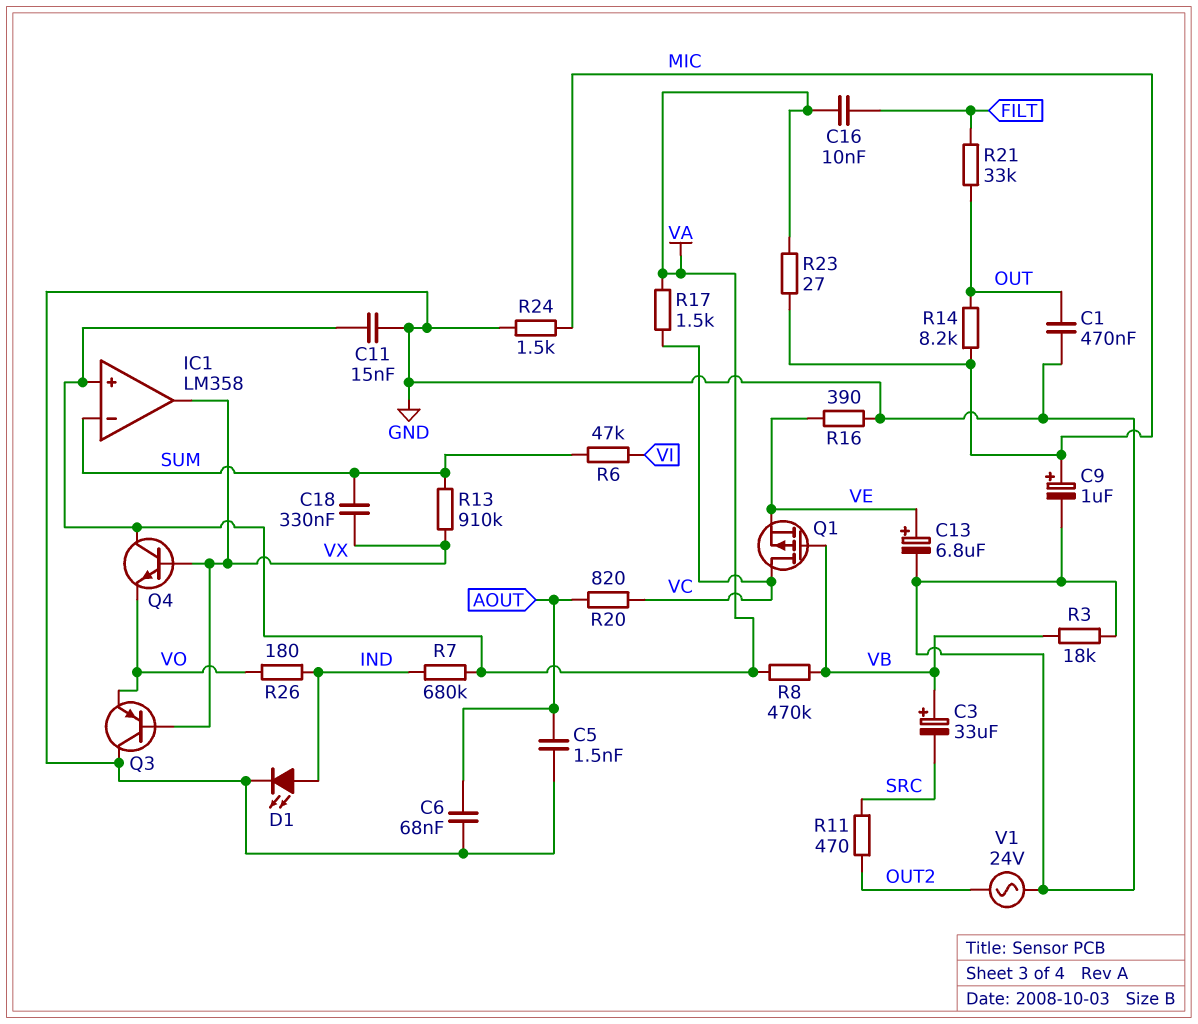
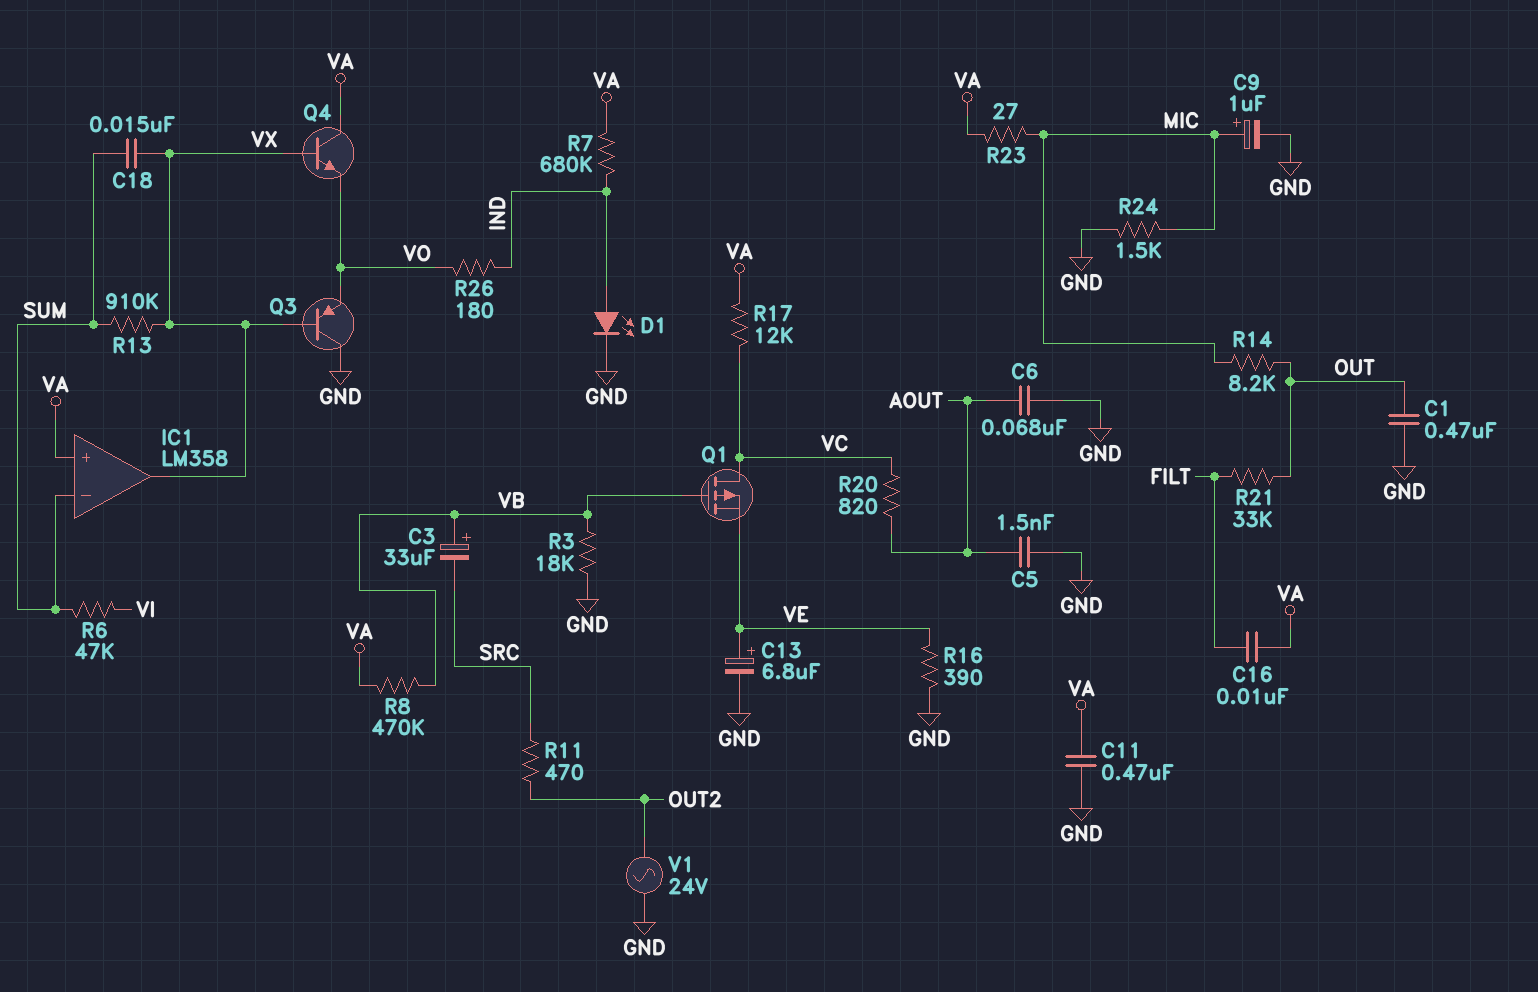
C11: 15nF (GND, VA) -> 470nF (GND, VA)
C18: 330nF (SUM, VX) -> 15nF (SUM, VX)
R17: 1.5k (VA, VC) -> 12k (VA, VC)

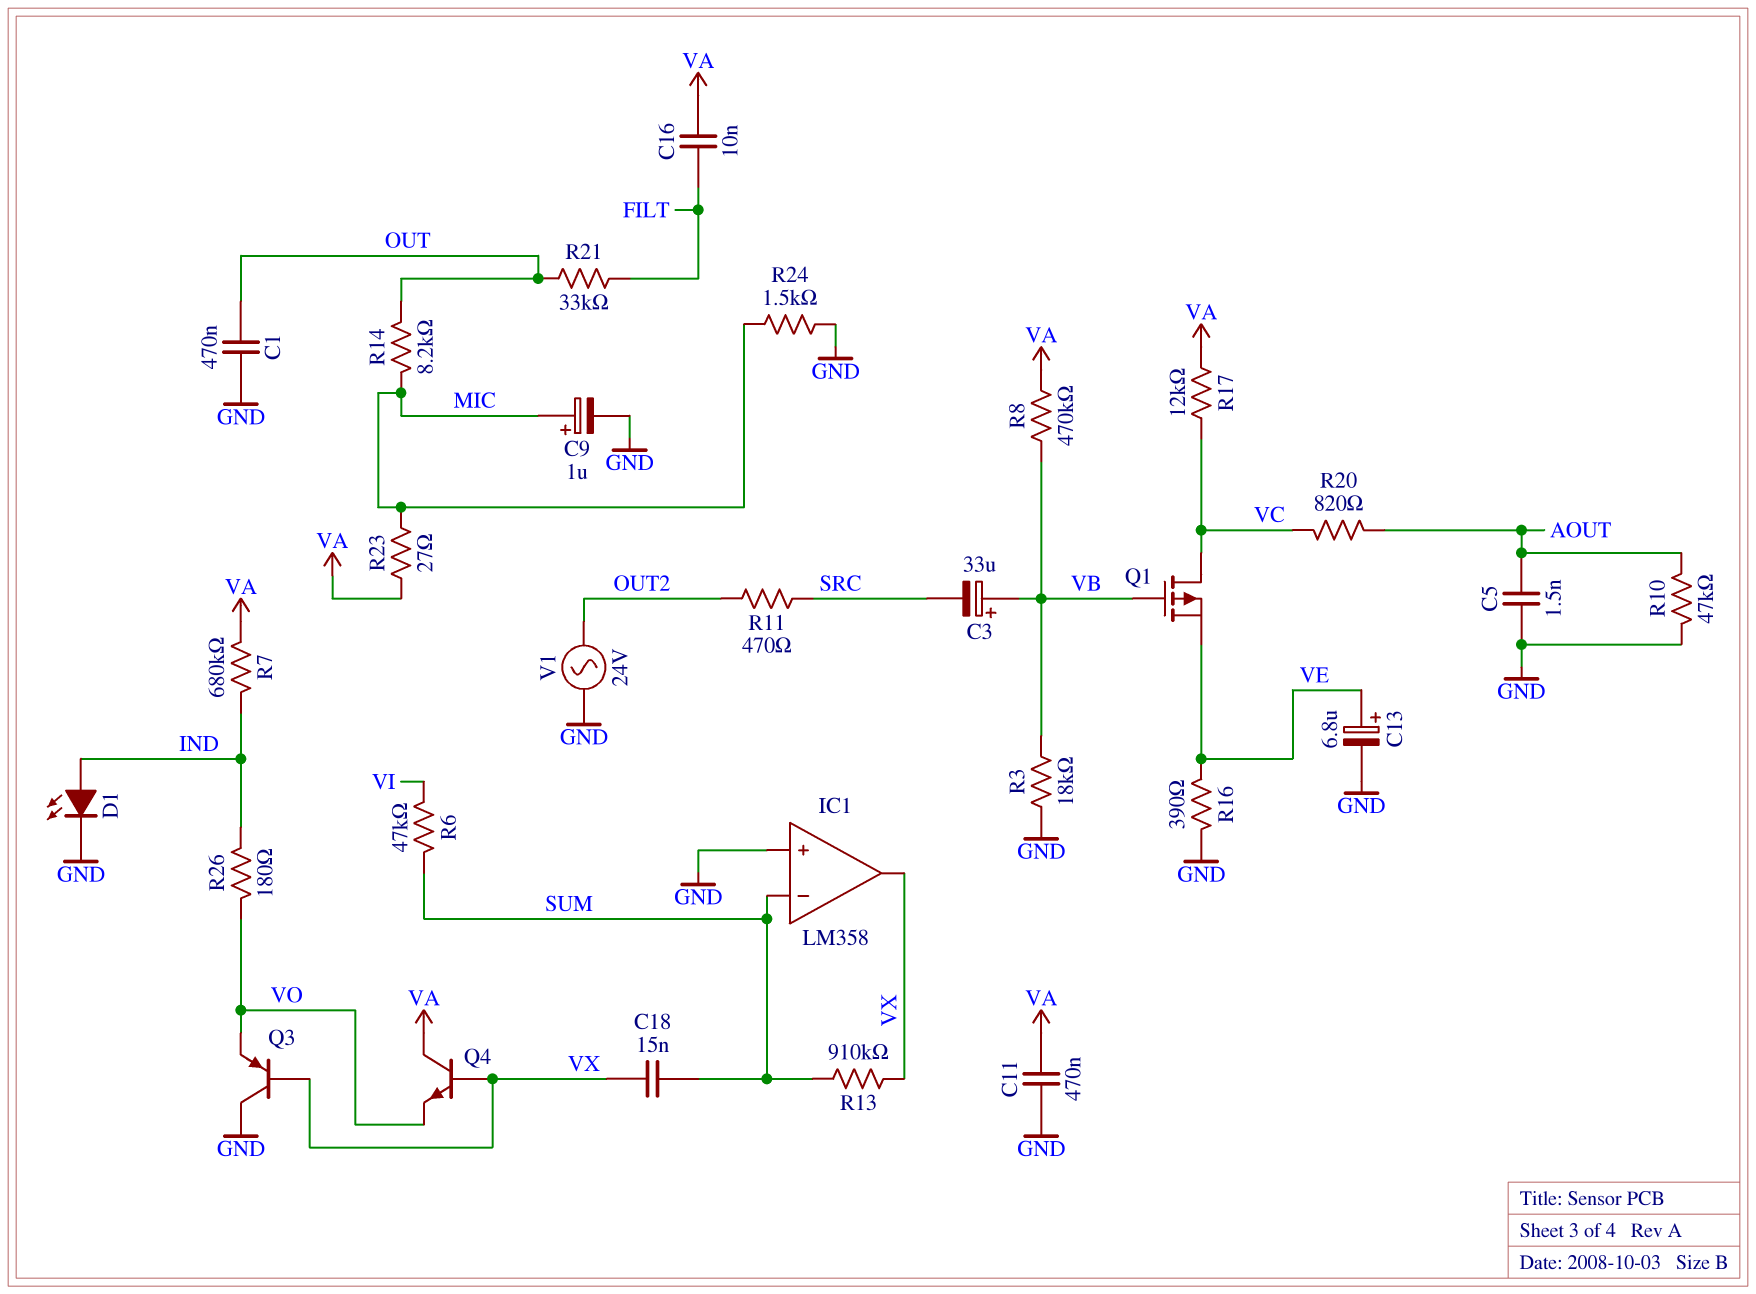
C6: 68nF (AOUT, GND) -> none
IC1 pin in+: VA -> GND
R10: none -> 47k (AOUT, GND)

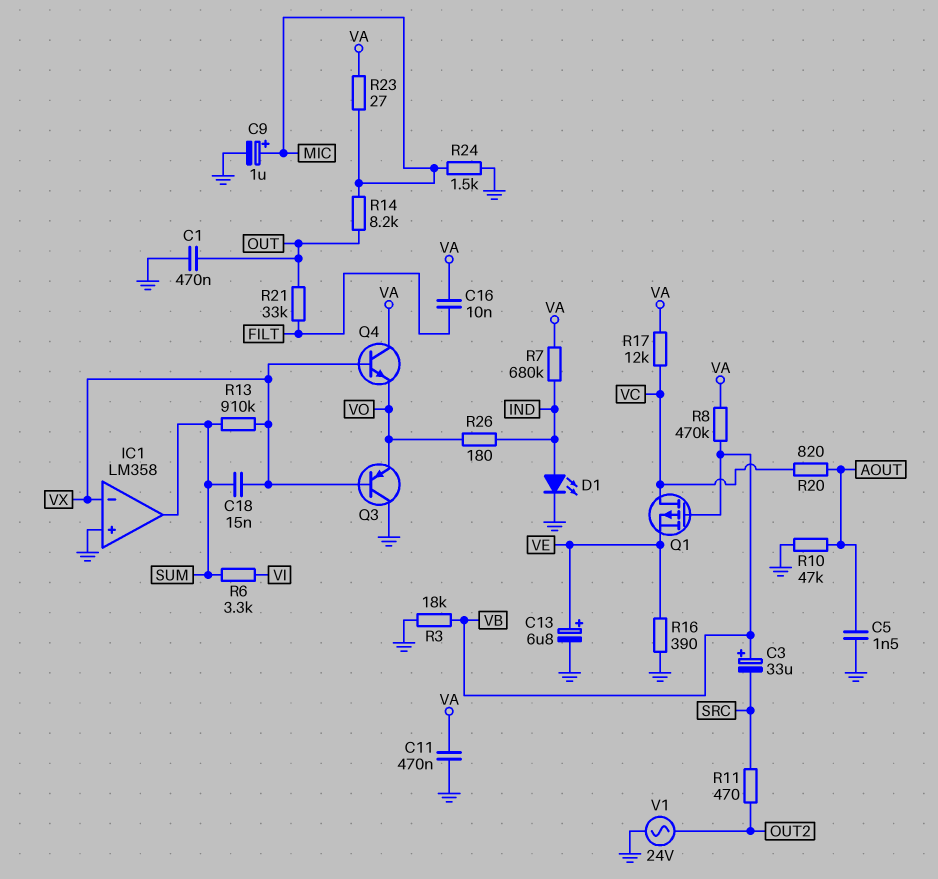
IC1 pin in-: SUM -> VX
IC1 pin out: VX -> SUM
R6: 47k (SUM, VI) -> 3.3k (SUM, VI)

